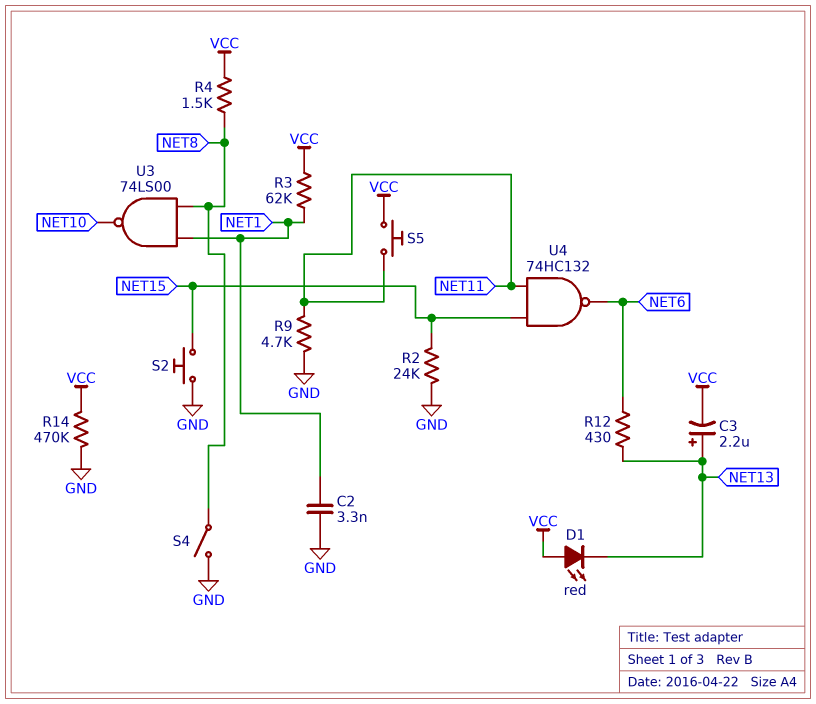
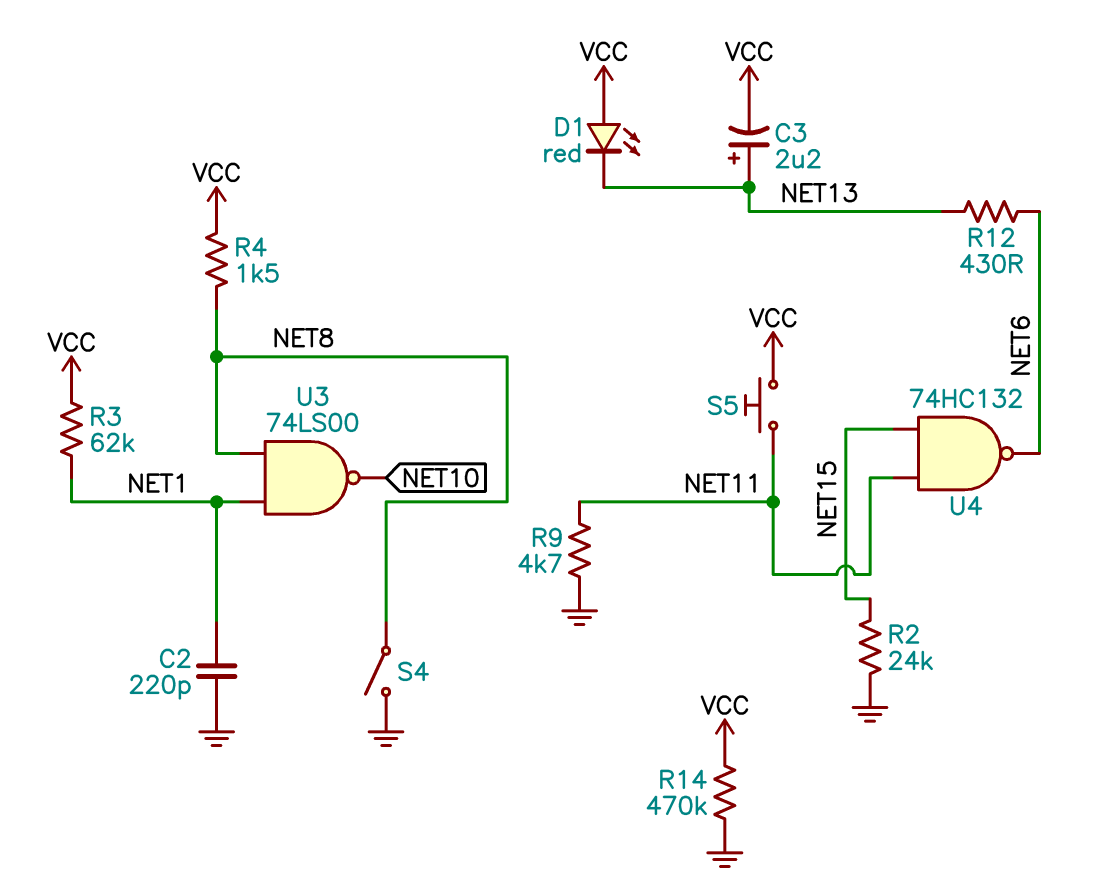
C2: 3.3nF (GND, NET1) -> 220pF (GND, NET1)
S2: button (GND, NET15) -> none

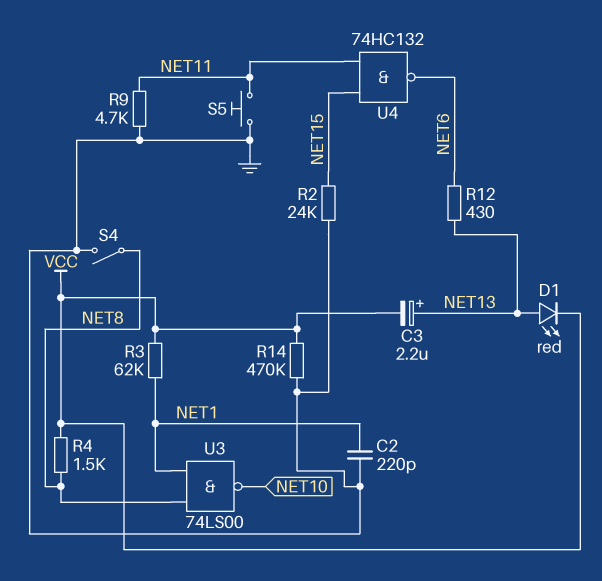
D1: LED red (A VCC, K NET13) -> LED red (A NET13, K VCC)
S5: button (NET11, VCC) -> button (GND, NET11)

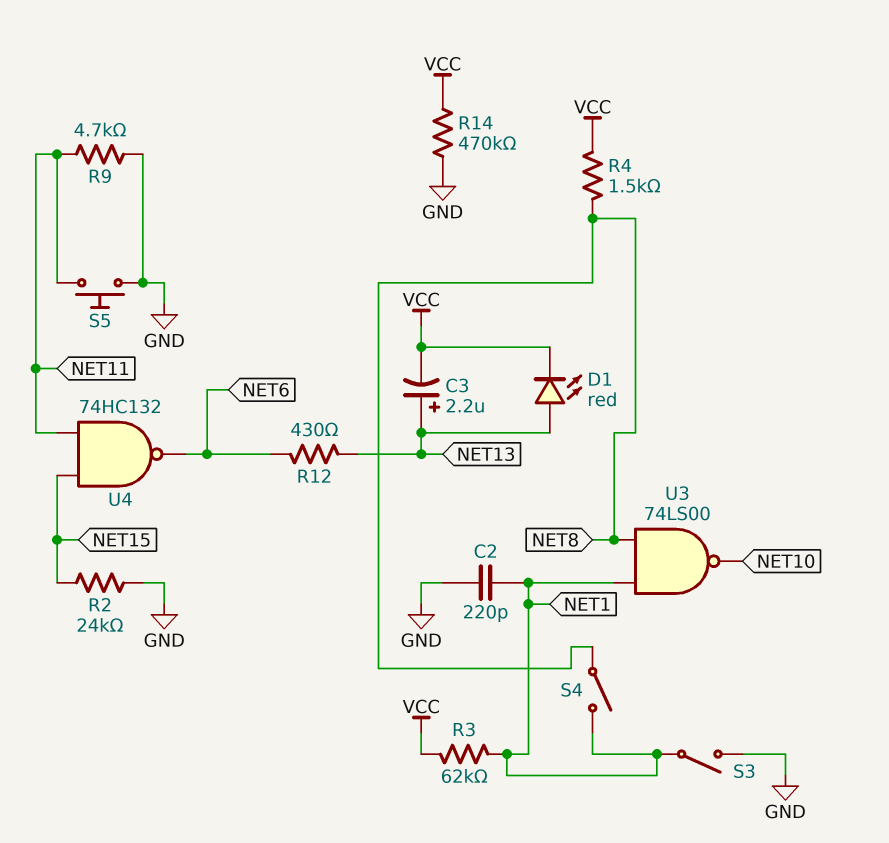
S3: none -> switch (GND, NET1)
S4: switch (GND, NET8) -> switch (NET1, NET8)

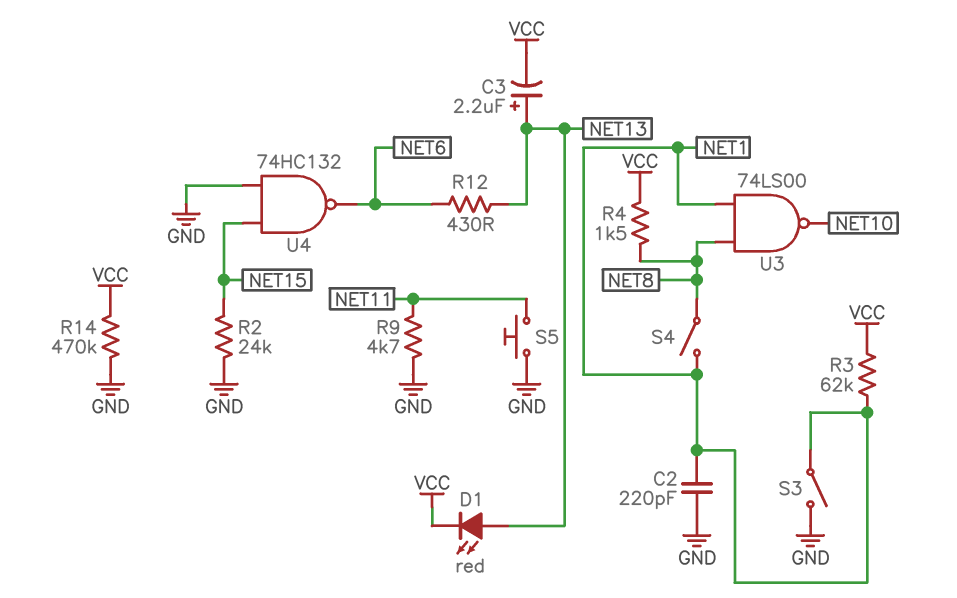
U4: NAND 74HC132 (in NET11, in NET15, out NET6) -> NAND 74HC132 (in GND, in NET15, out NET6)

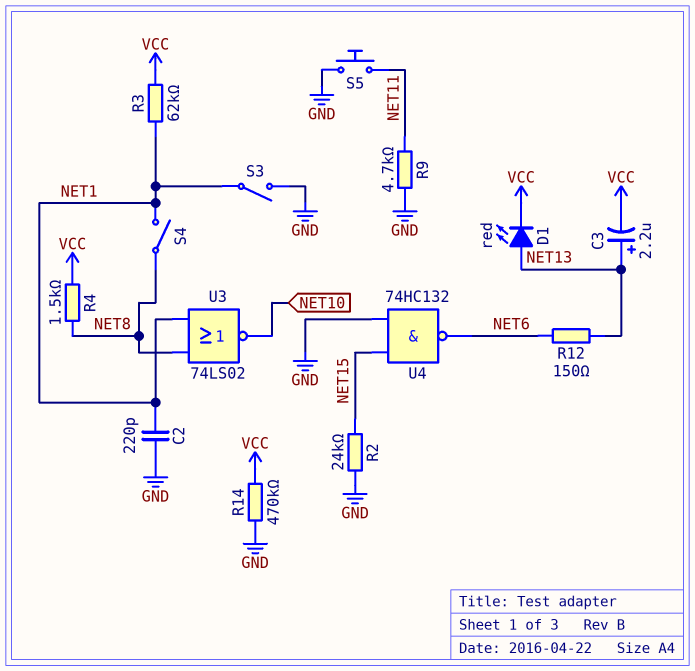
R12: 430 (NET6, NET13) -> 150 (NET6, NET13)
U3: NAND 74LS00 (in NET1, in NET8, out NET10) -> NOR 74LS02 (in NET1, in NET8, out NET10)

